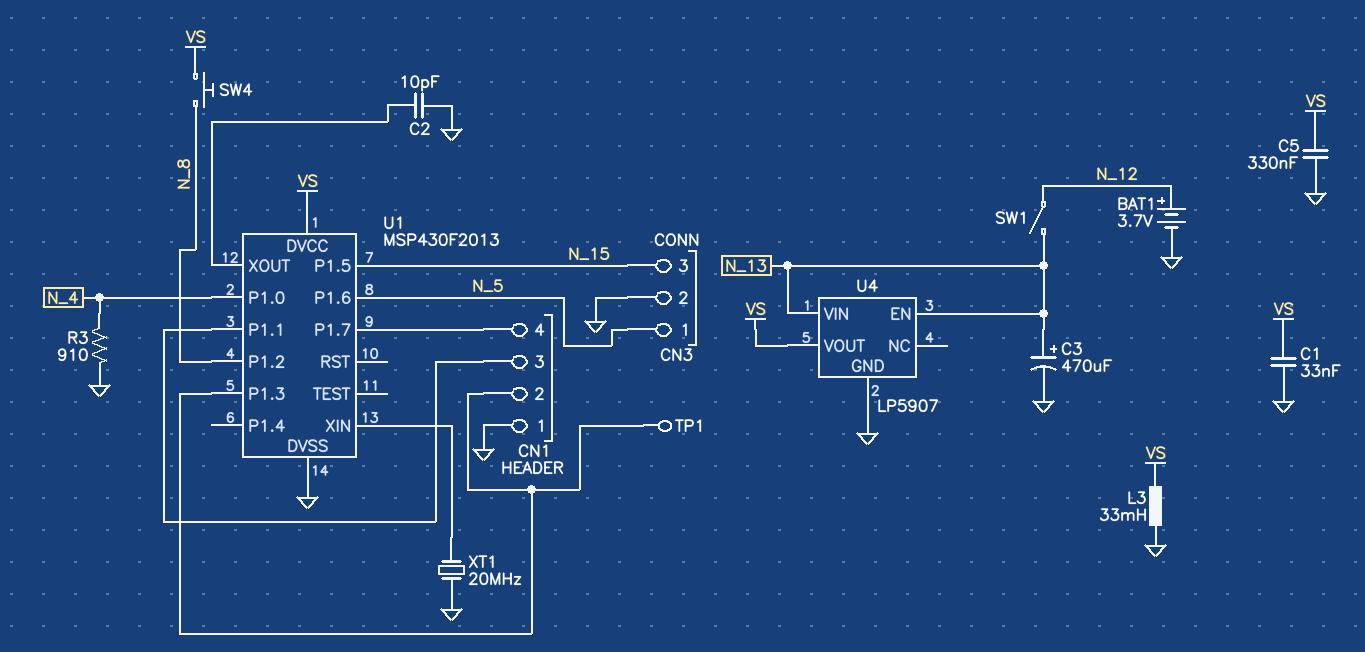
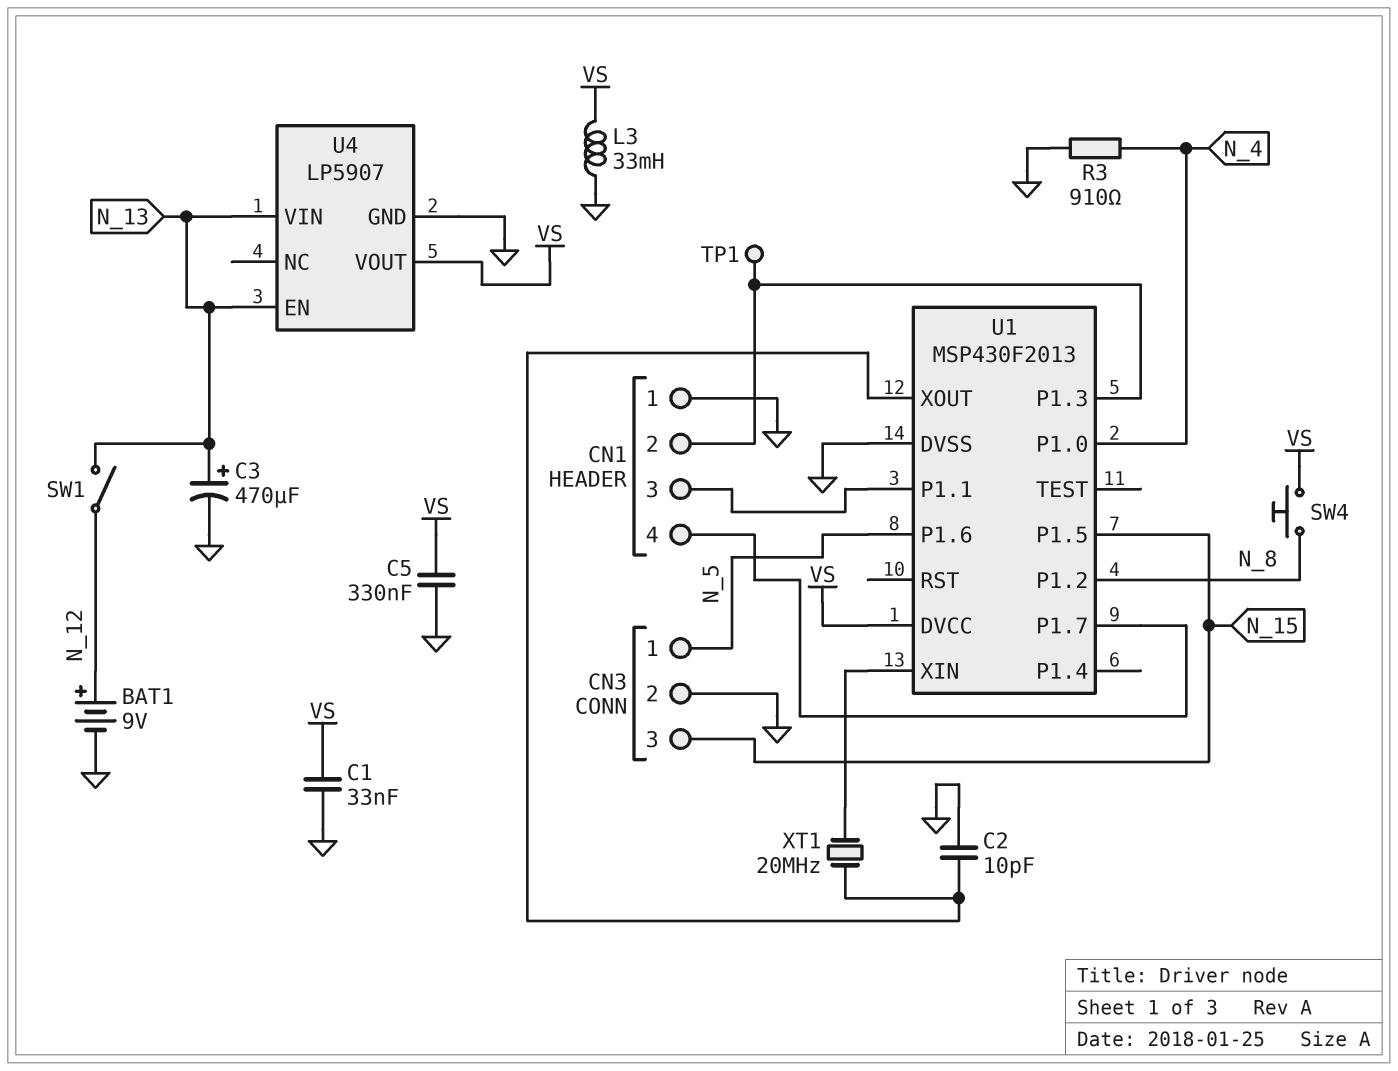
BAT1: 3.7V (plus N_12, minus GND) -> 9V (plus N_12, minus GND)
XT1: 20MHz (GND, U1/XIN) -> 20MHz (U1/XIN, U1/XOUT)

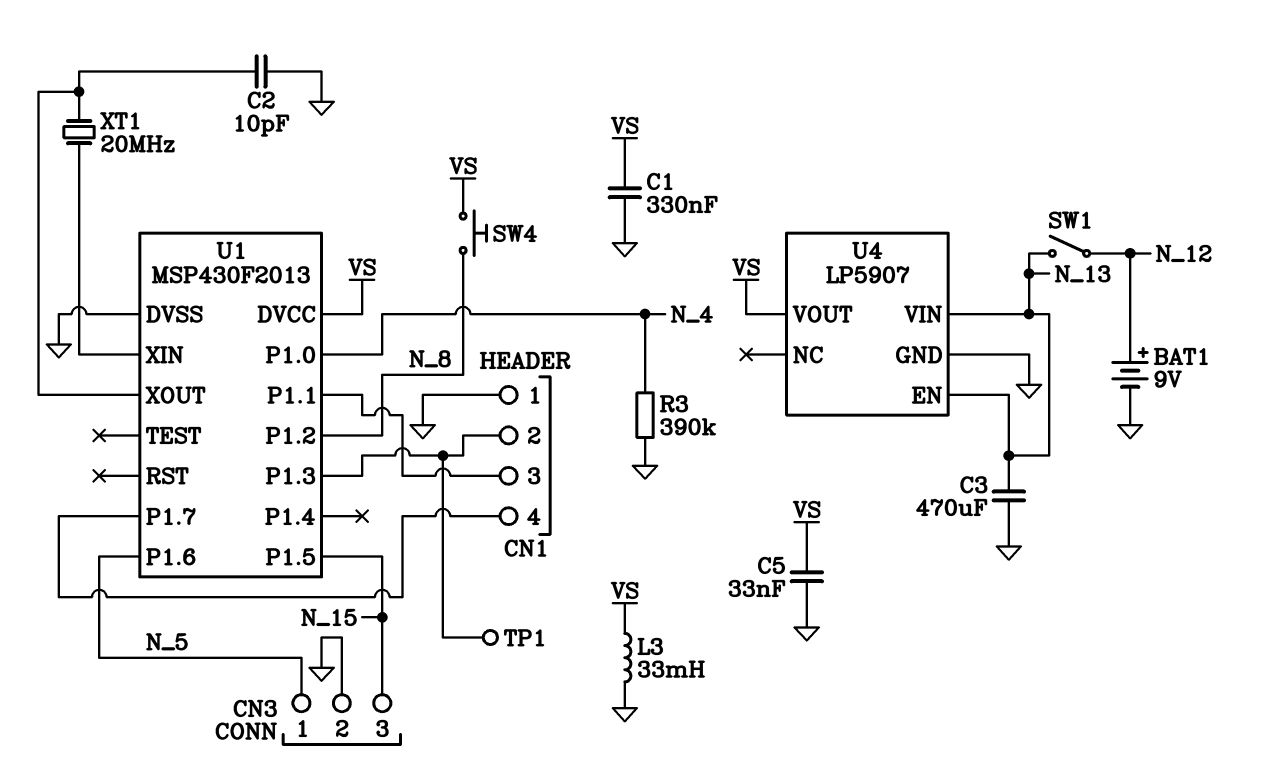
C1: 33nF (GND, VS) -> 330nF (GND, VS)
C3: 470uF (plus N_13, minus GND) -> 470uF (GND, N_13)
C5: 330nF (GND, VS) -> 33nF (GND, VS)
R3: 910 (GND, N_4) -> 390k (GND, N_4)

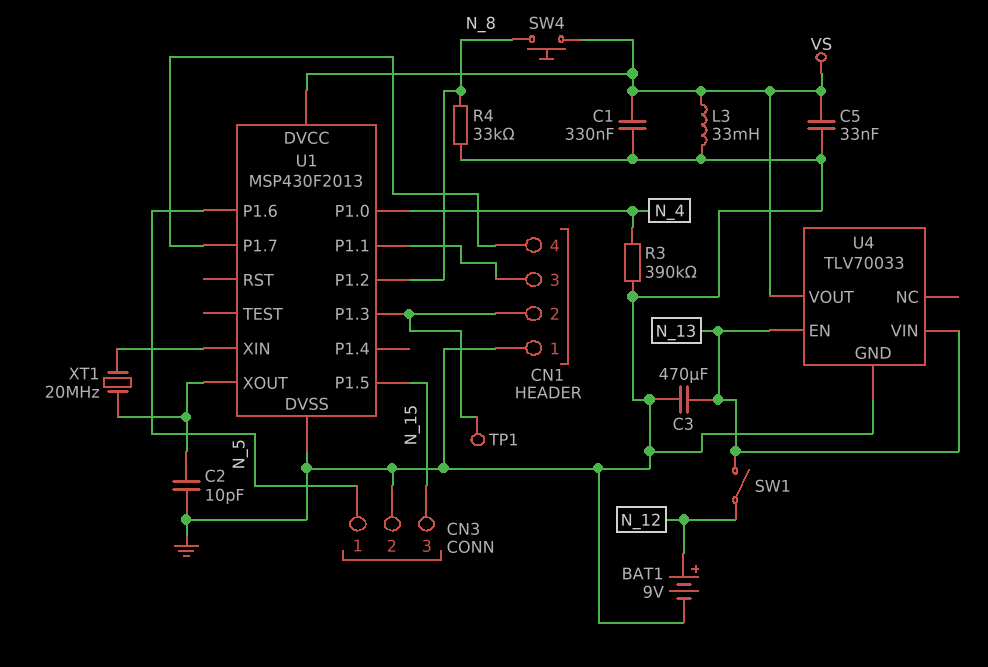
R4: none -> 33k (GND, N_8)
U4: LP5907 -> TLV70033

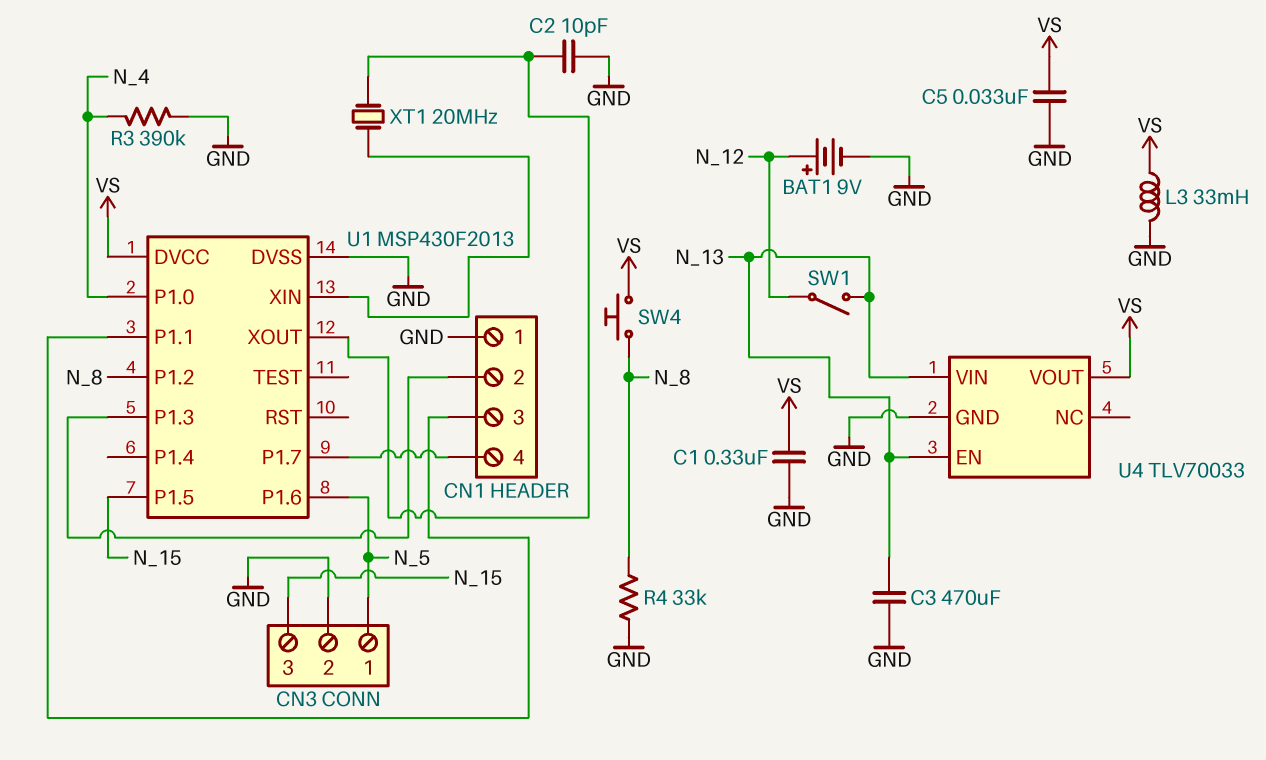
TP1: test point (CN1/2) -> none

